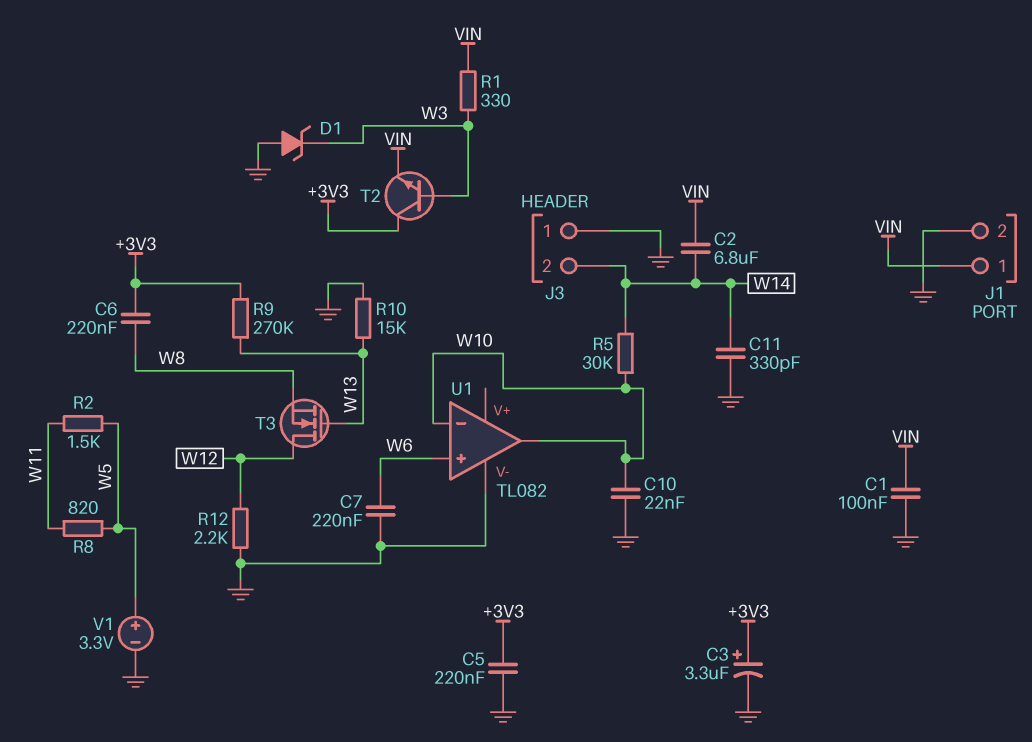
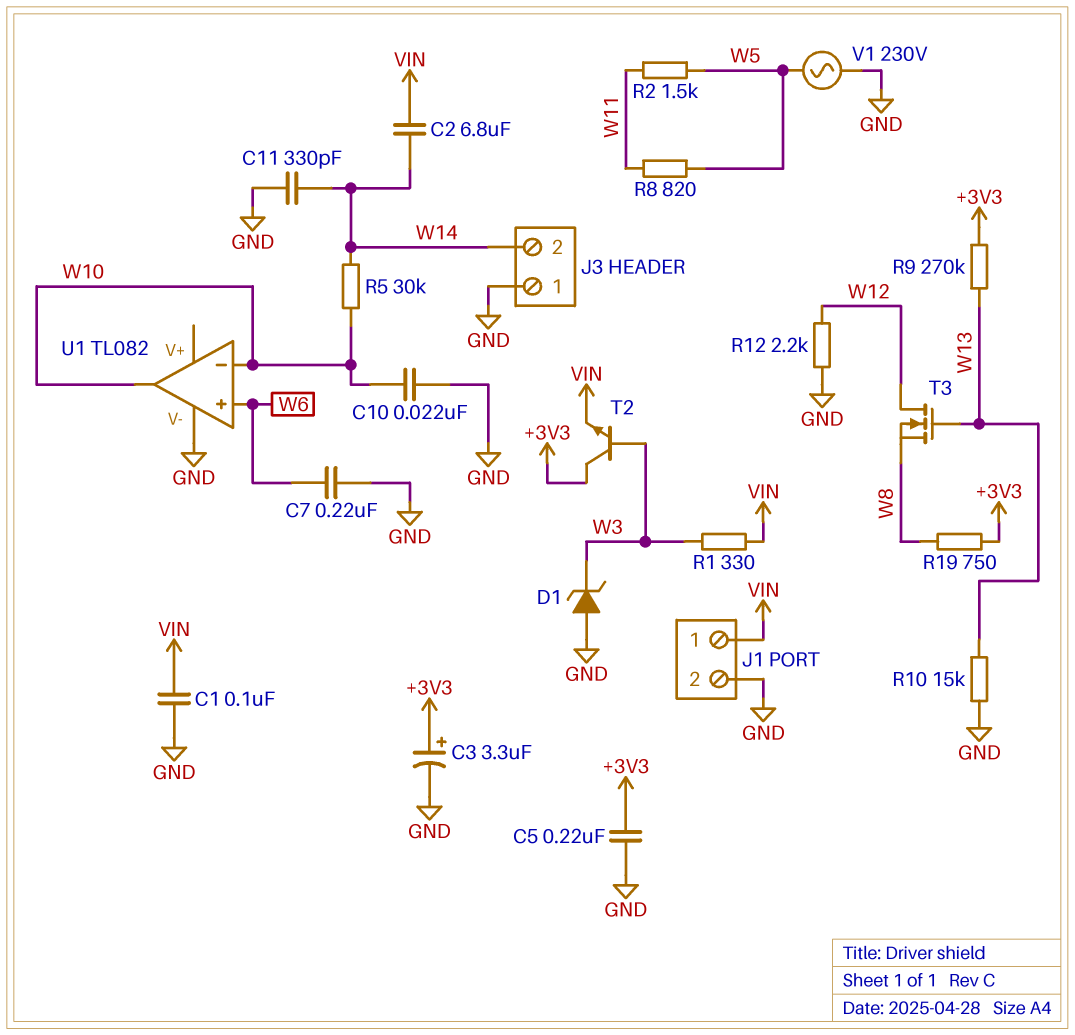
C6: 220nF (+3V3, W8) -> none
R19: none -> 750 (+3V3, W8)
V1: 3.3V (plus W5, minus GND) -> AC 230V (GND, W5)

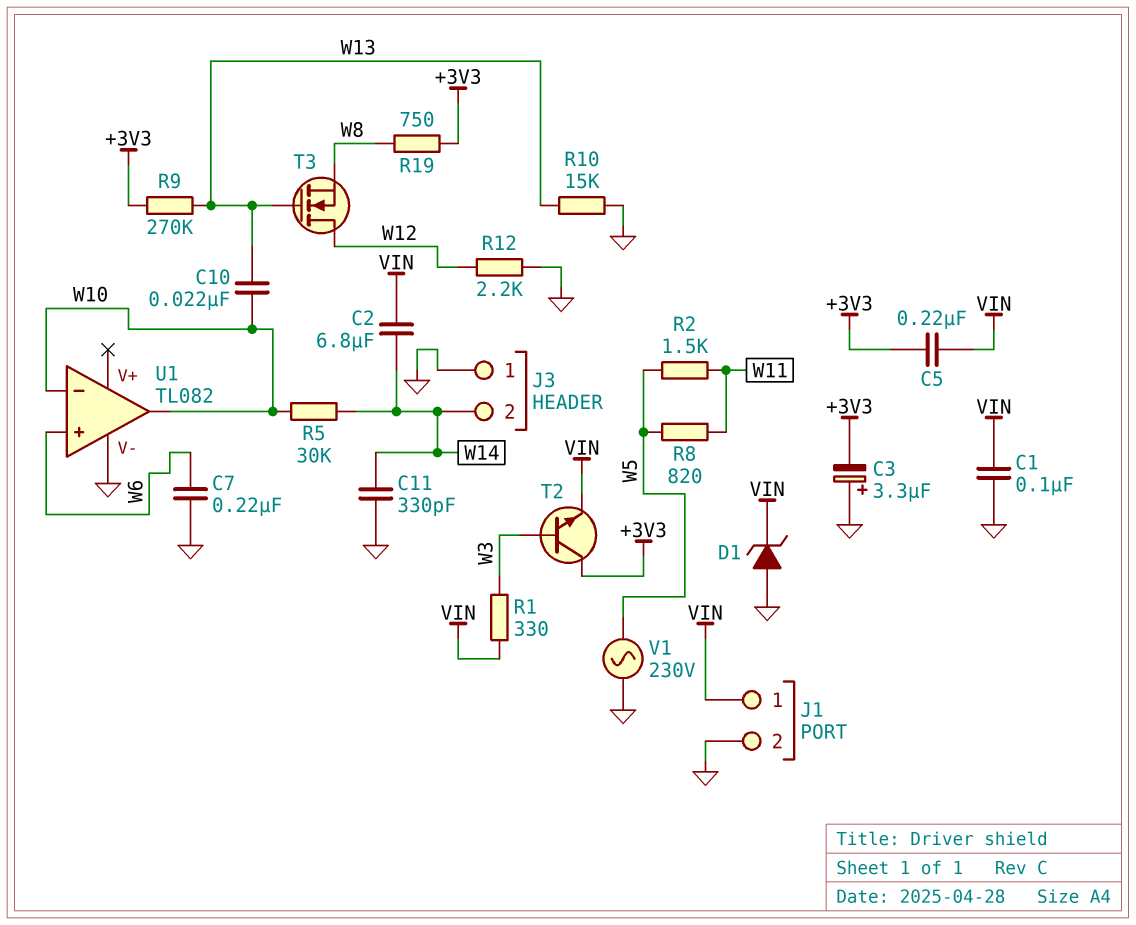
C3: 3.3uF (plus +3V3, minus GND) -> 3.3uF (plus GND, minus +3V3)
C5: 220nF (+3V3, GND) -> 220nF (+3V3, VIN)
C10: 22nF (GND, W10) -> 22nF (W10, W13)
D1: zener (A GND, K W3) -> zener (A GND, K VIN)

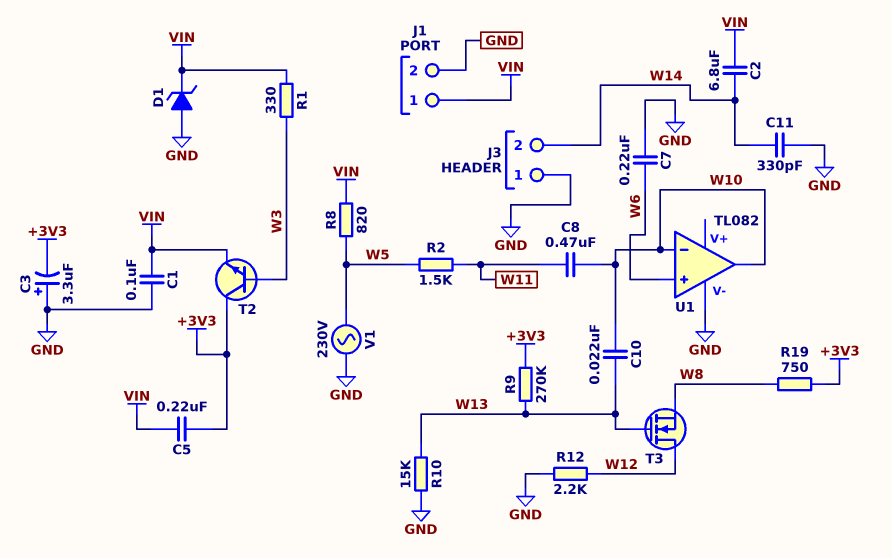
C8: none -> 470nF (W10, W11)
R5: 30k (W10, W14) -> none
R8: 820 (W5, W11) -> 820 (VIN, W5)

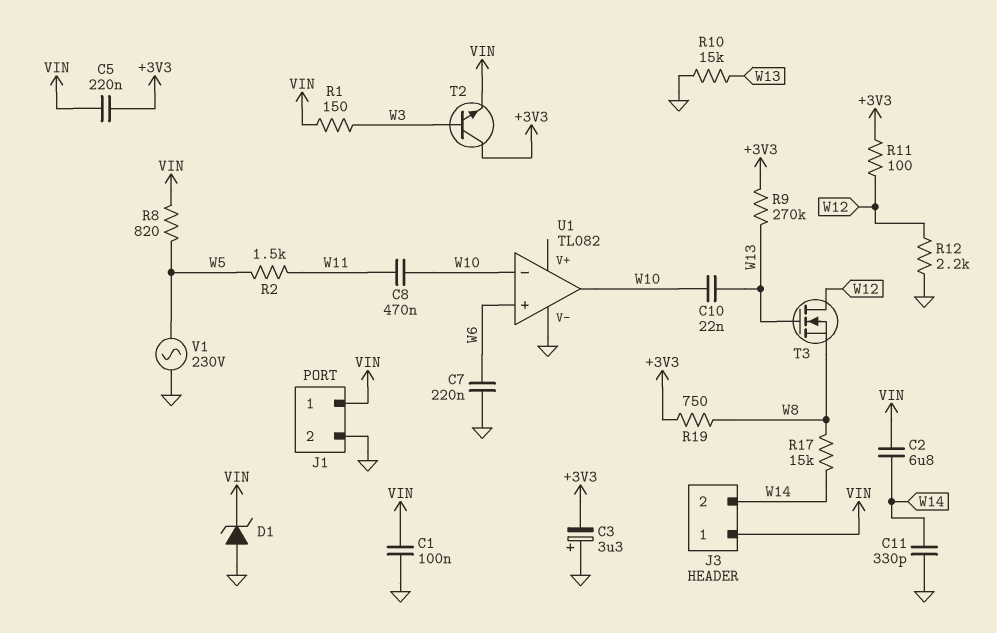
J3 pin 1: GND -> VIN
R1: 330 (VIN, W3) -> 150 (VIN, W3)
R11: none -> 100 (+3V3, W12)
R17: none -> 15k (W8, W14)

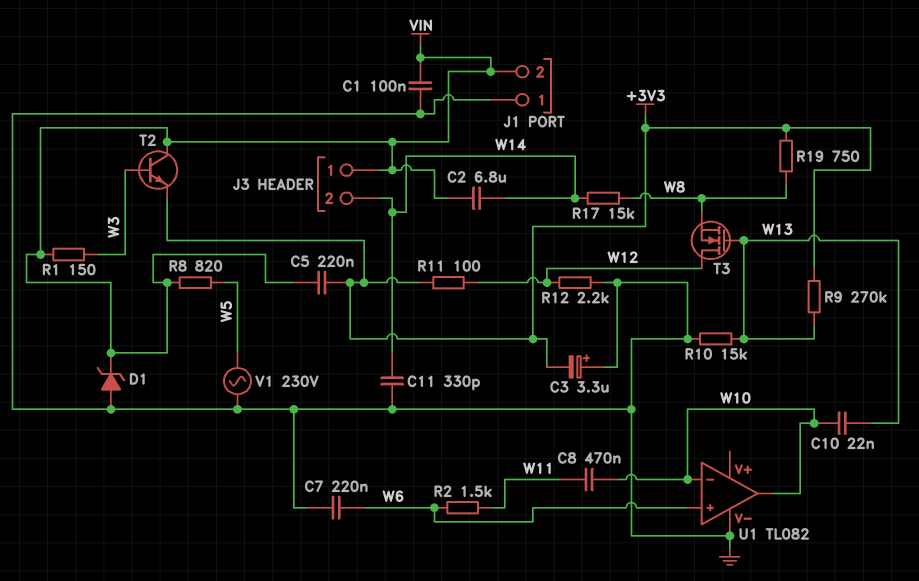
J1 pin 1: VIN -> GND
J1 pin 2: GND -> VIN
R2: 1.5k (W5, W11) -> 1.5k (W6, W11)
T2: NPN (B W3, C +3V3, E VIN) -> NPN (B W3, C VIN, E +3V3)

